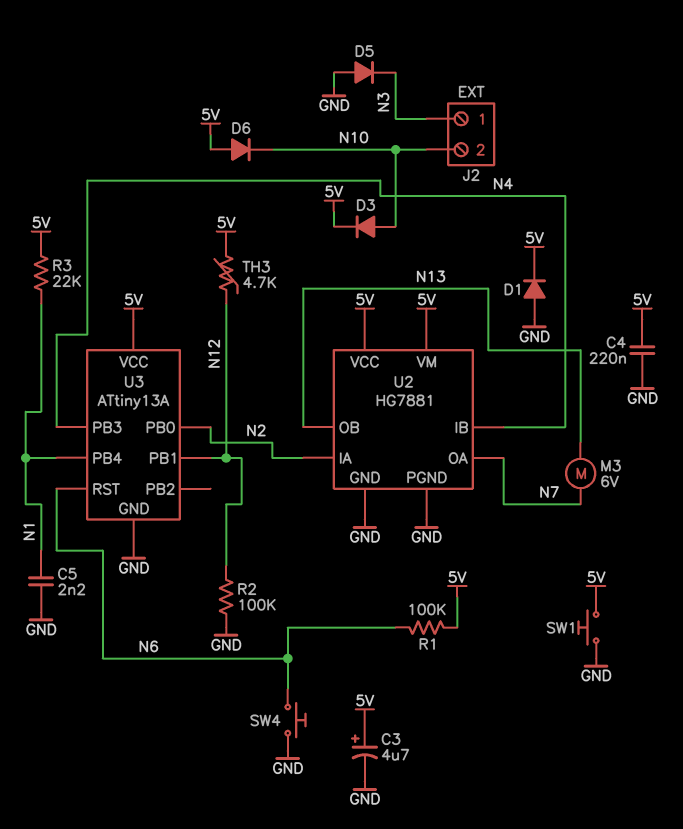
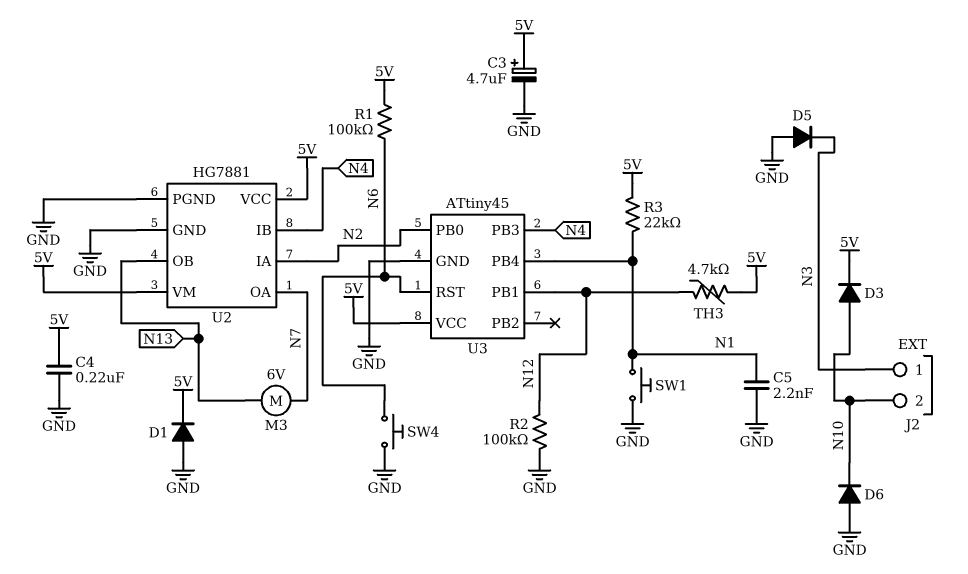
D6: diode (A 5V, K N10) -> diode (A GND, K N10)
SW1: button (5V, GND) -> button (GND, N1)
U3: ATtiny13A -> ATtiny45

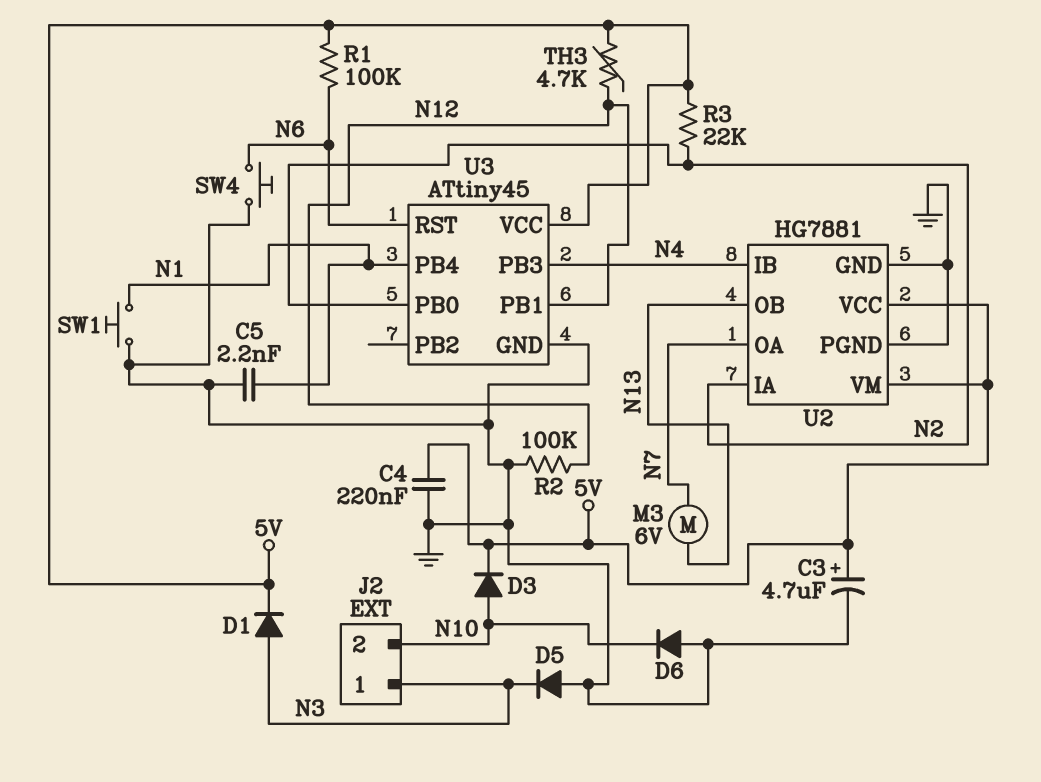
D1: diode (A GND, K 5V) -> diode (A N3, K 5V)
R3: 22k (5V, N1) -> 22k (5V, N2)

